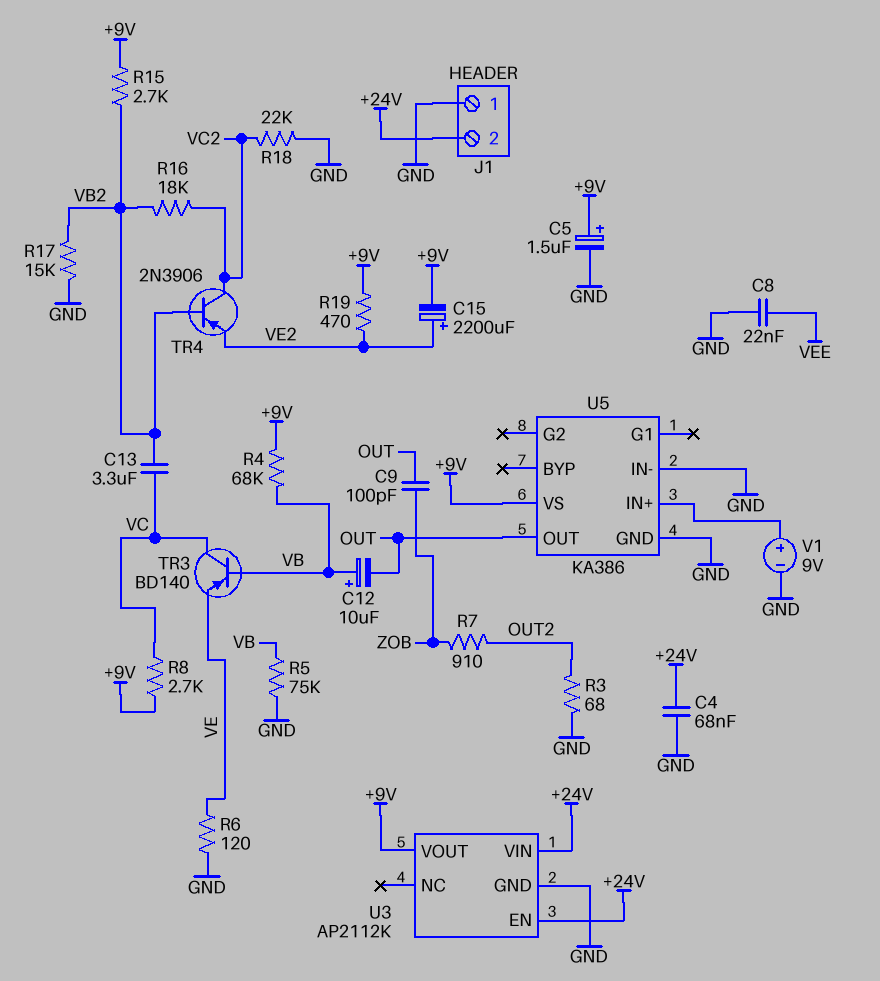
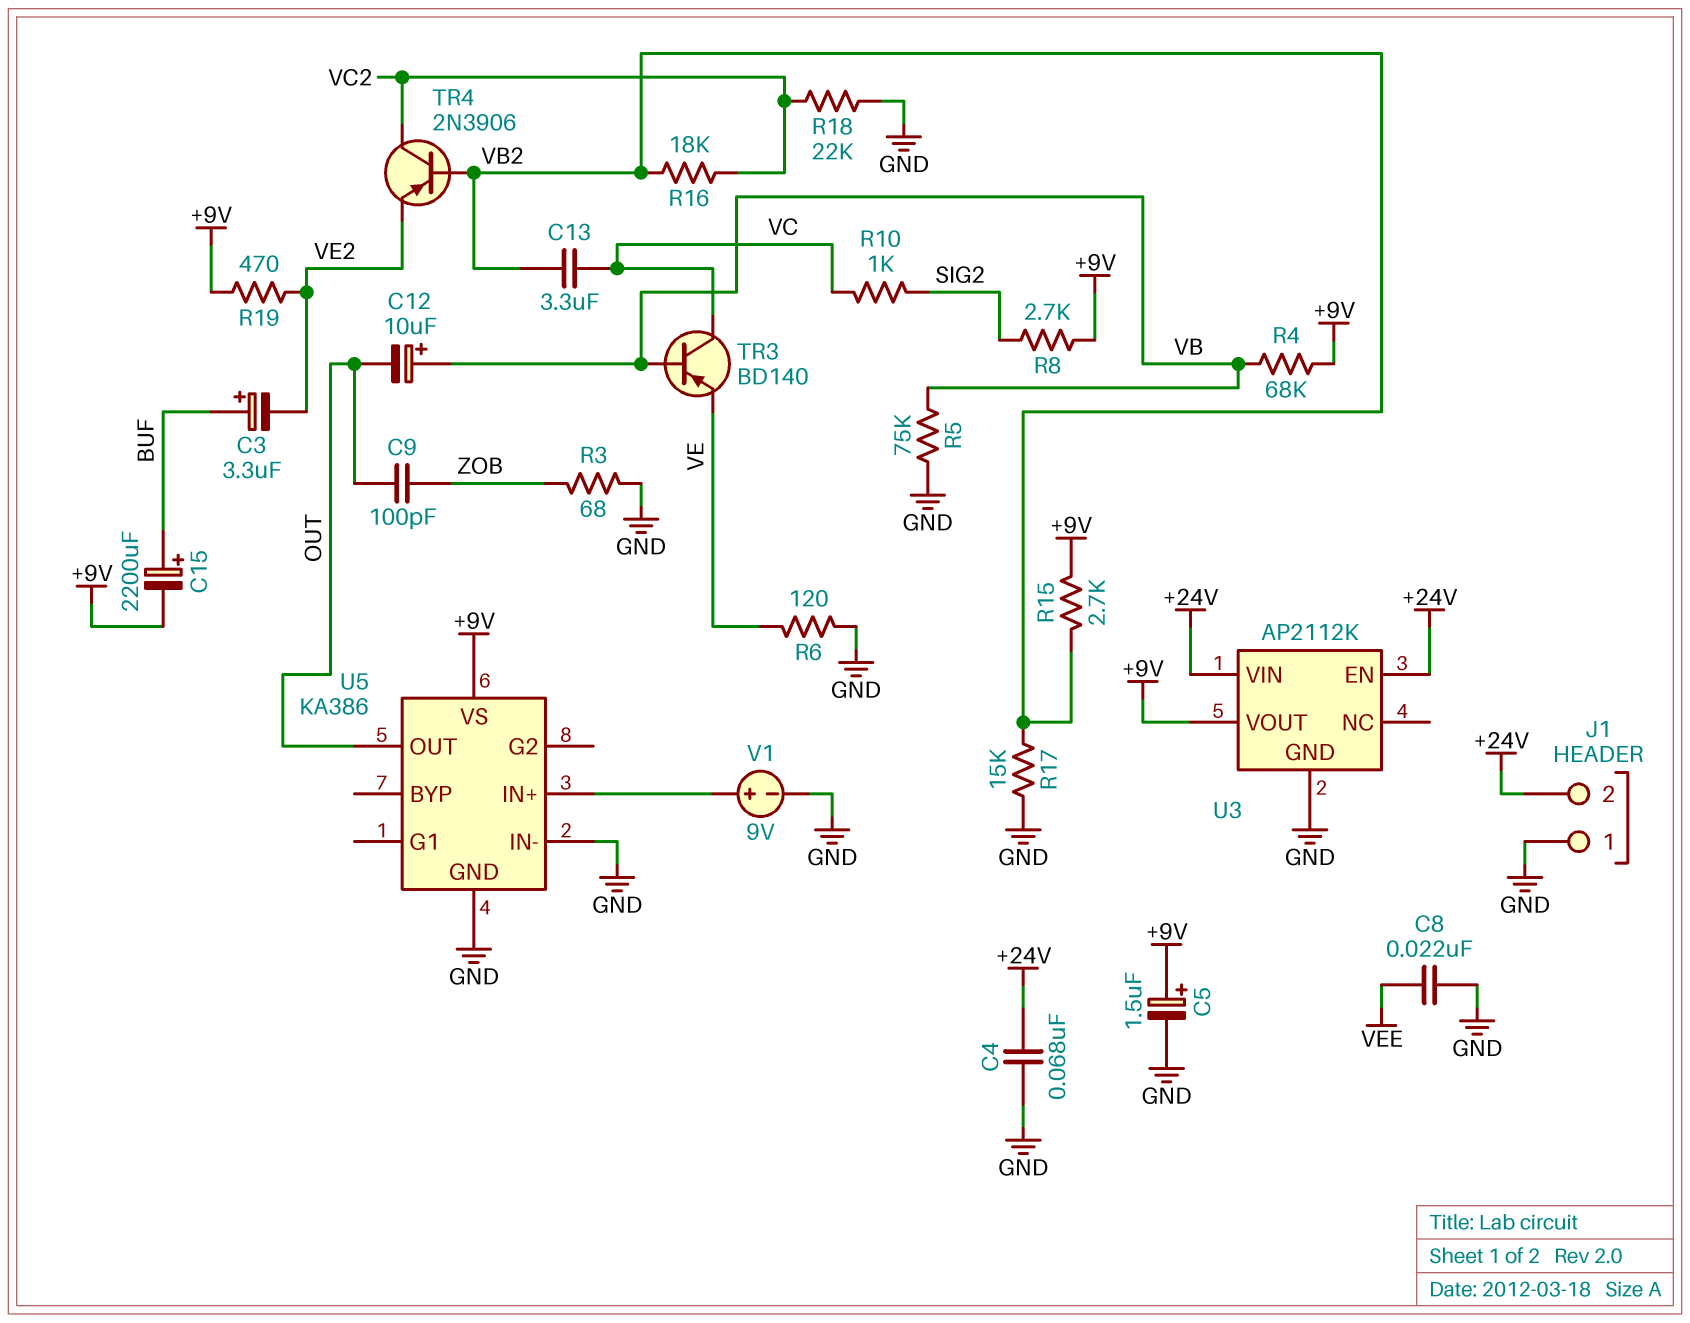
C3: none -> 3.3uF (plus BUF, minus VE2)
C15: 2200uF (plus VE2, minus +9V) -> 2200uF (plus BUF, minus +9V)
R3: 68 (GND, OUT2) -> 68 (GND, ZOB)
R7: 910 (OUT2, ZOB) -> none
R8: 2.7k (+9V, VC) -> 2.7k (+9V, SIG2)
R10: none -> 1k (SIG2, VC)

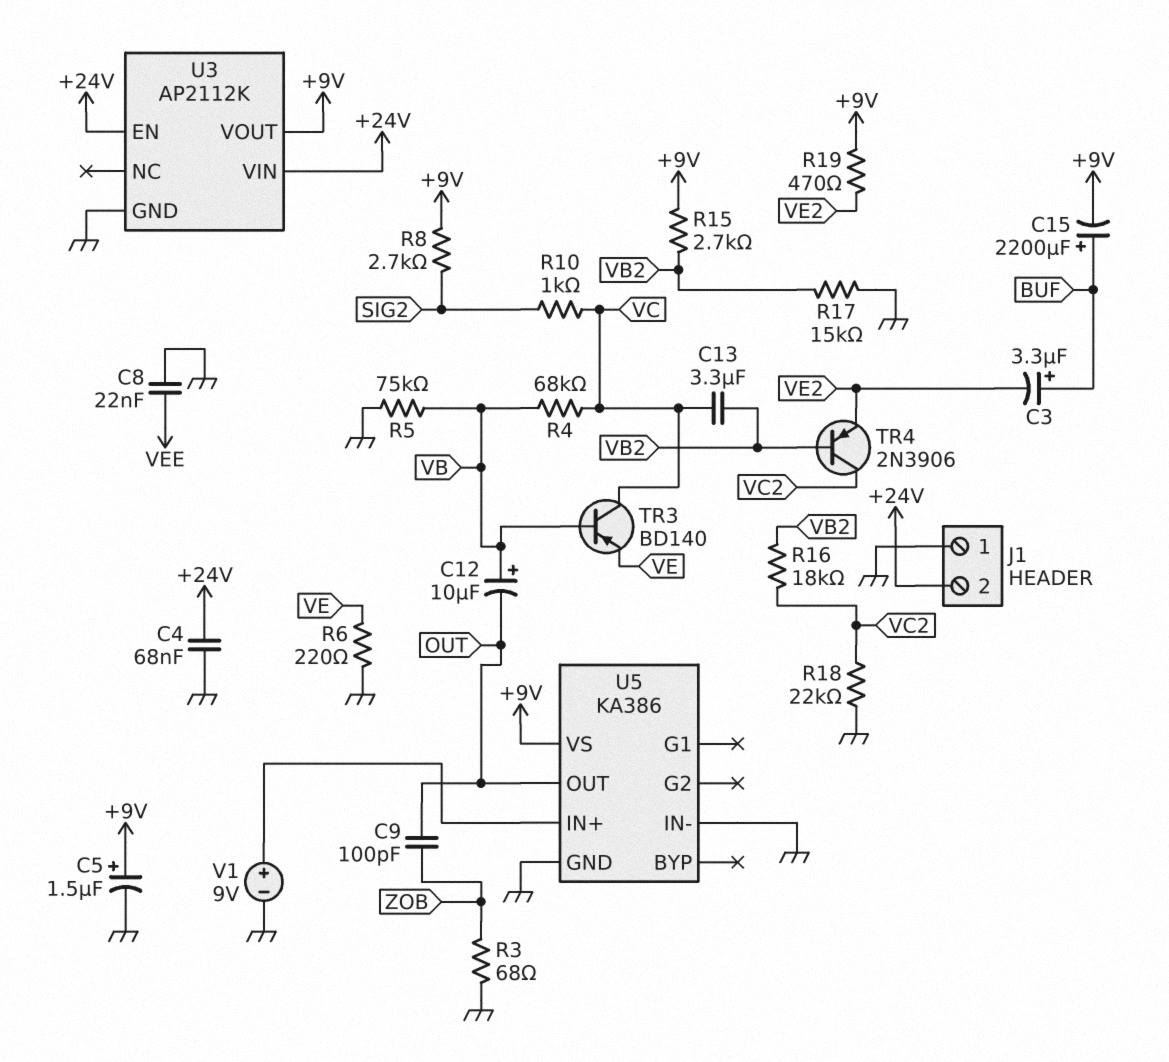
R4: 68k (+9V, VB) -> 68k (VB, VC)
R6: 120 (GND, VE) -> 220 (GND, VE)

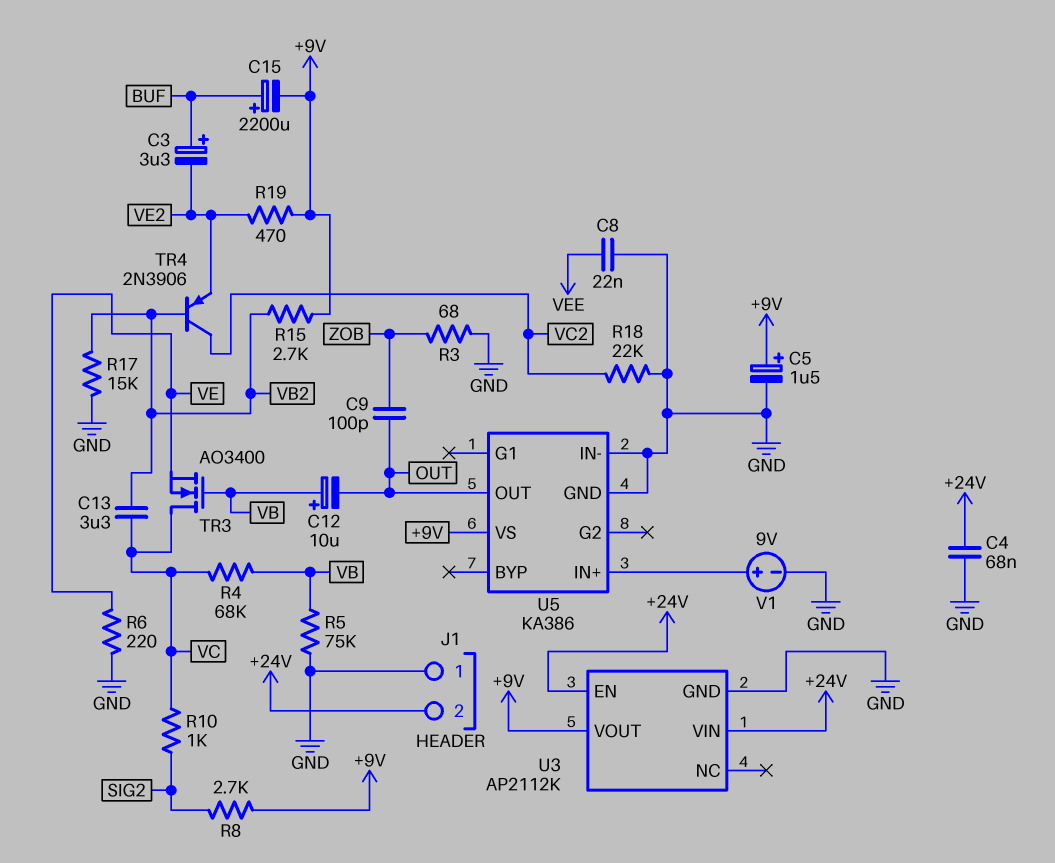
R16: 18k (VB2, VC2) -> none
TR3: PNP BD140 (B VB, C VC, E VE) -> NMOS AO3400 (G VB, D VC, S VE)

